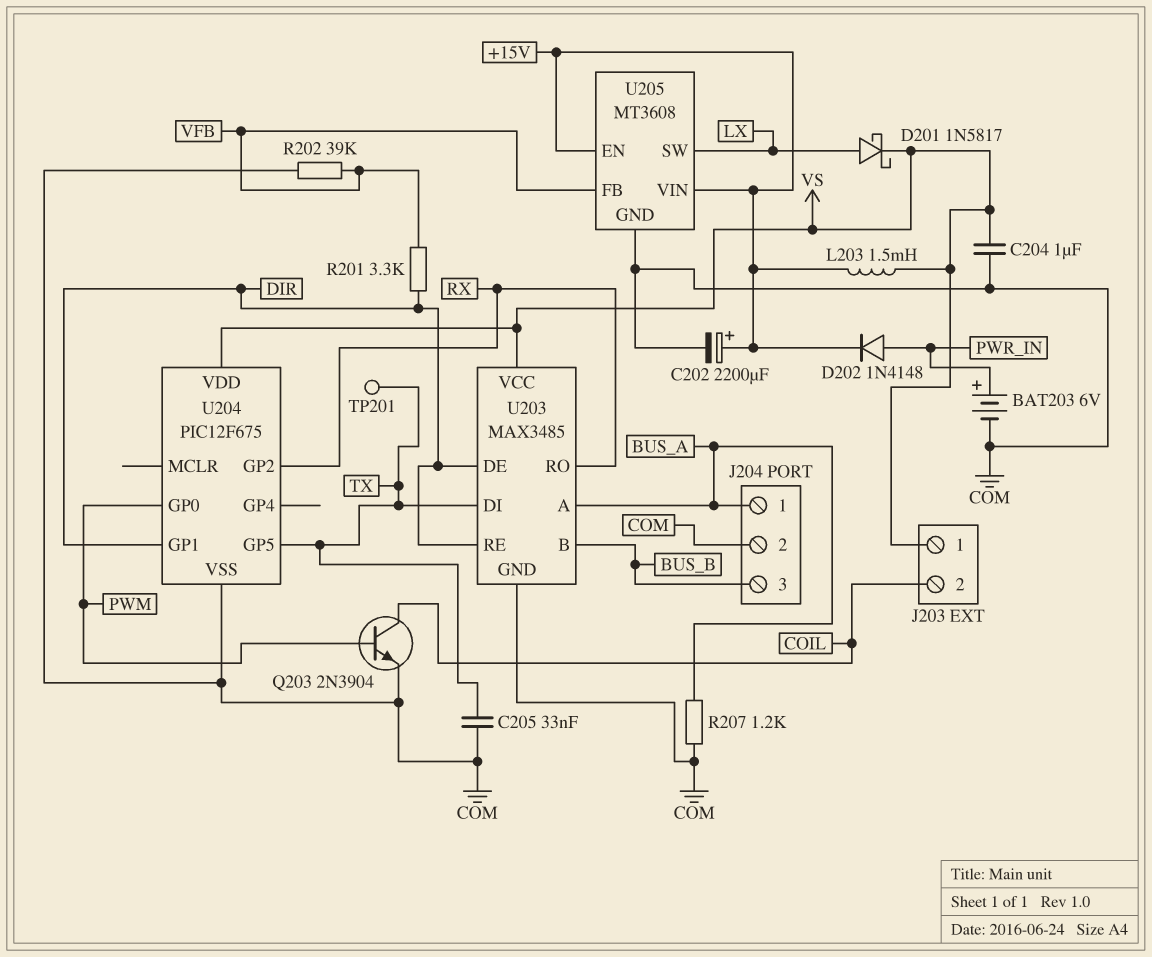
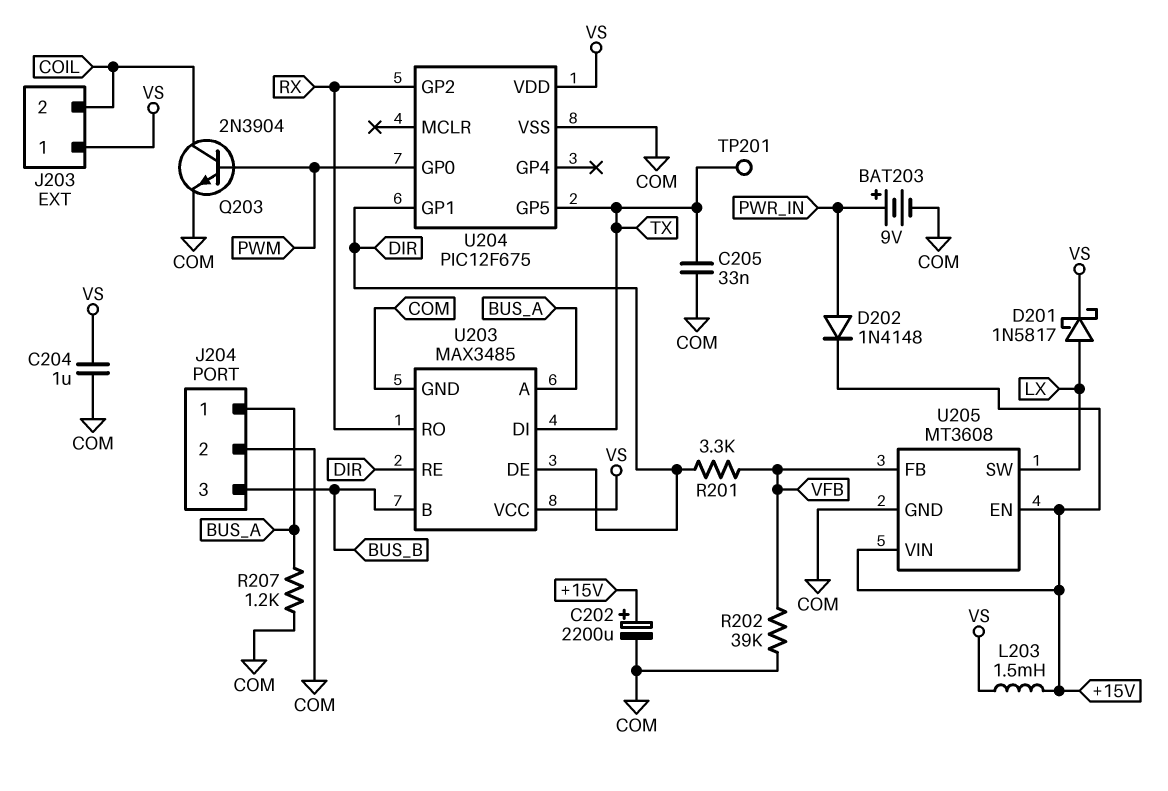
BAT203: 6V (plus PWR_IN, minus COM) -> 9V (plus PWR_IN, minus COM)

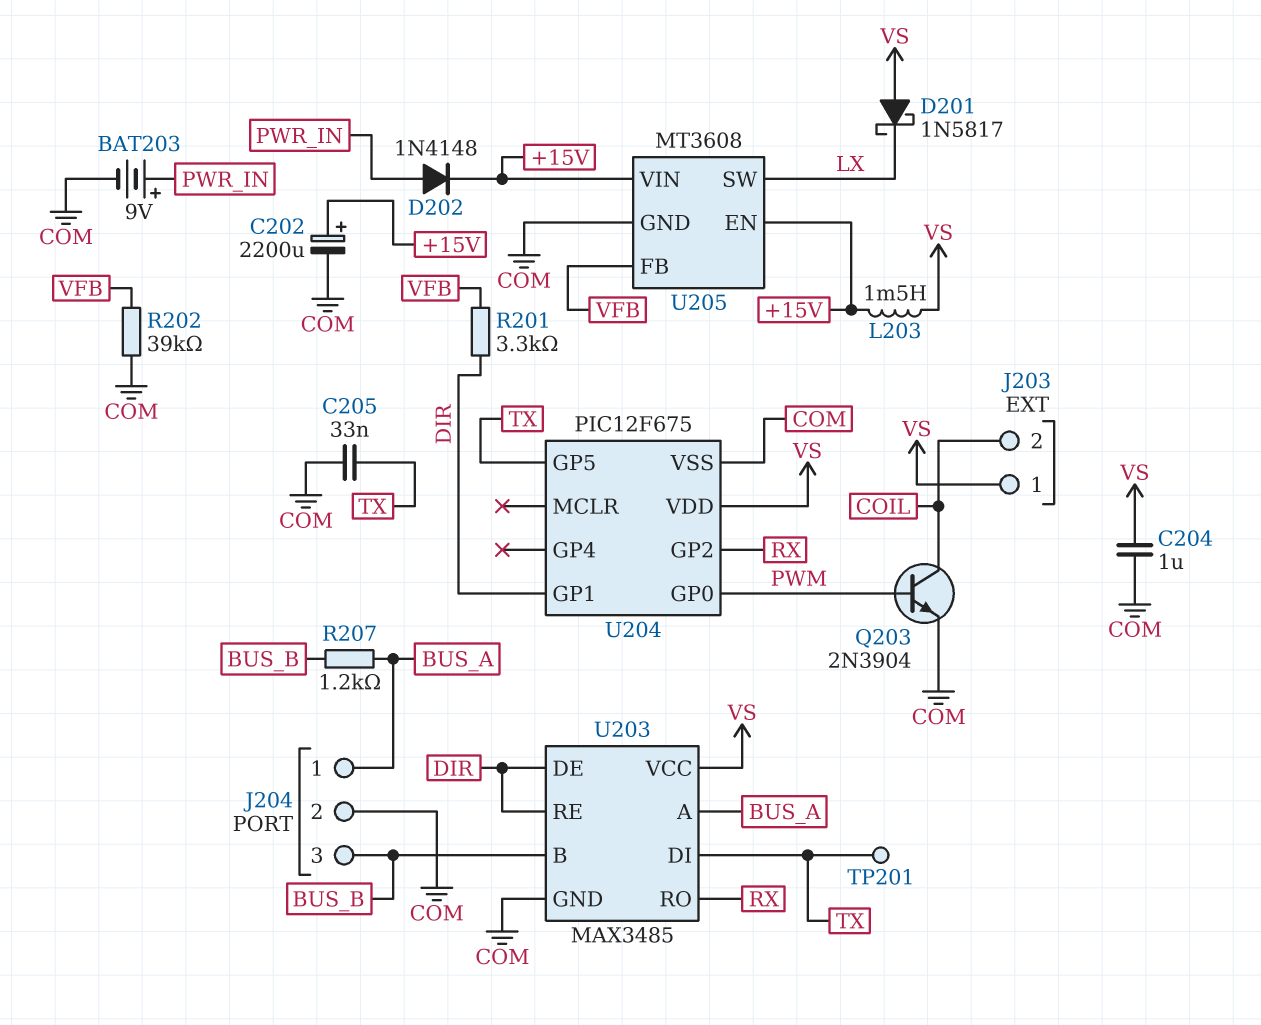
D201: schottky 1N5817 (A LX, K VS) -> schottky 1N5817 (A VS, K LX)
R207: 1.2k (BUS_A, COM) -> 1.2k (BUS_A, BUS_B)

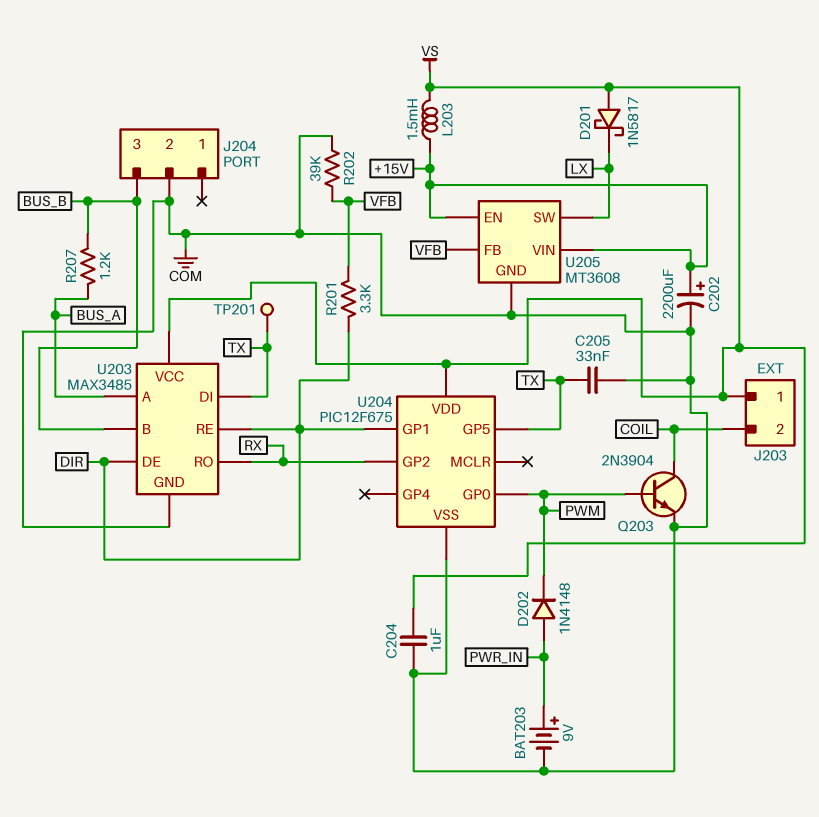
D202: diode 1N4148 (A PWR_IN, K +15V) -> diode 1N4148 (A PWR_IN, K PWM)
J204 pin 1: BUS_A -> none

